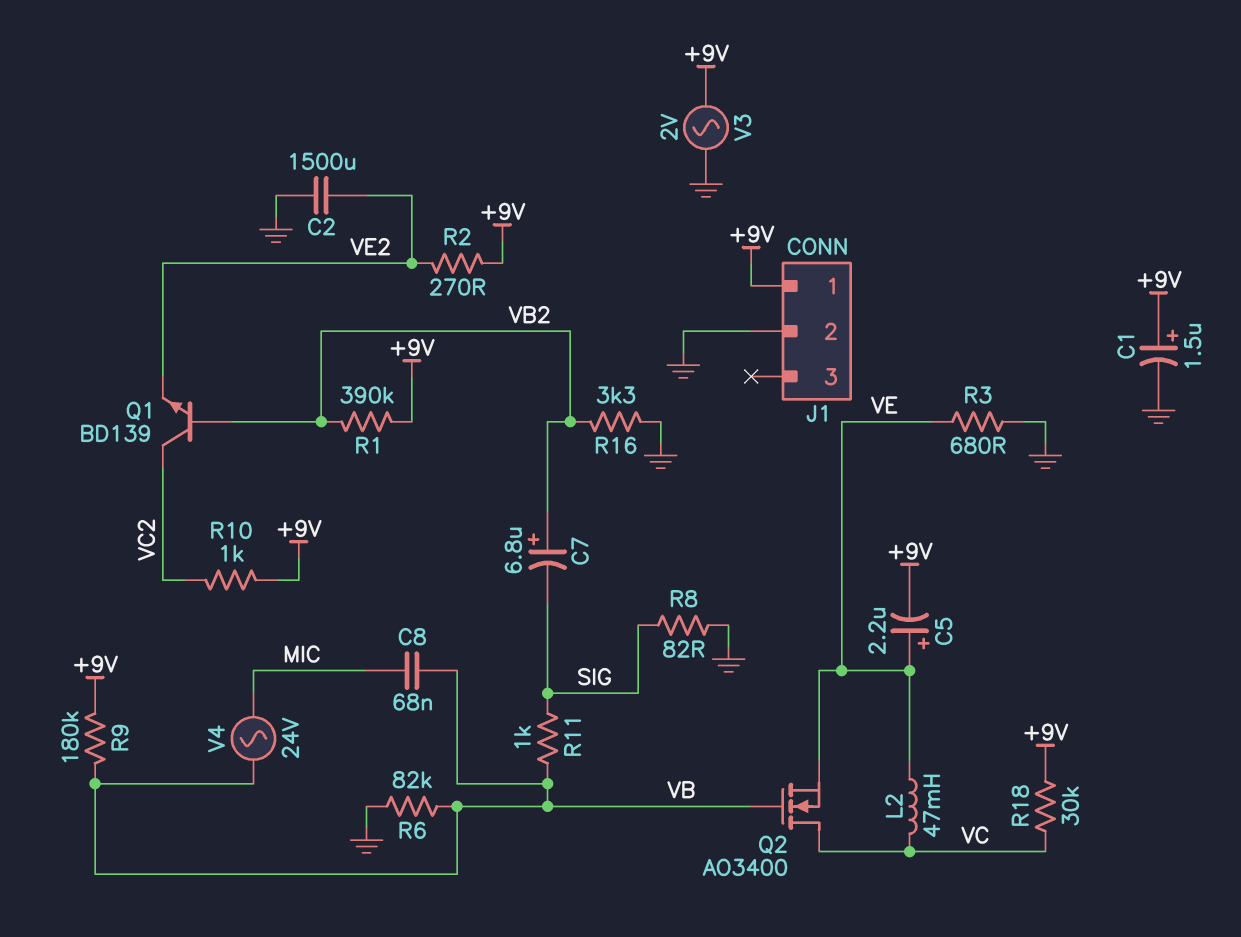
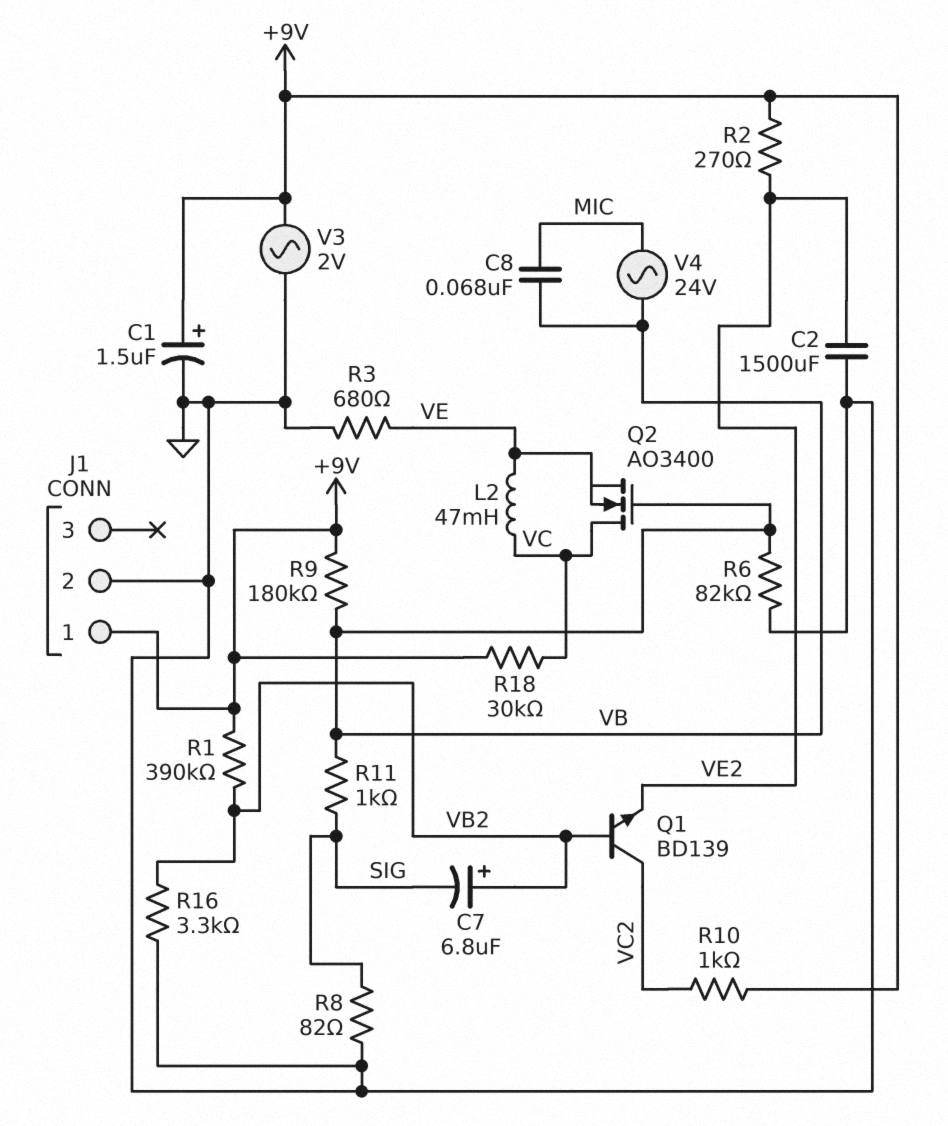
C5: 2.2uF (plus VE, minus +9V) -> none

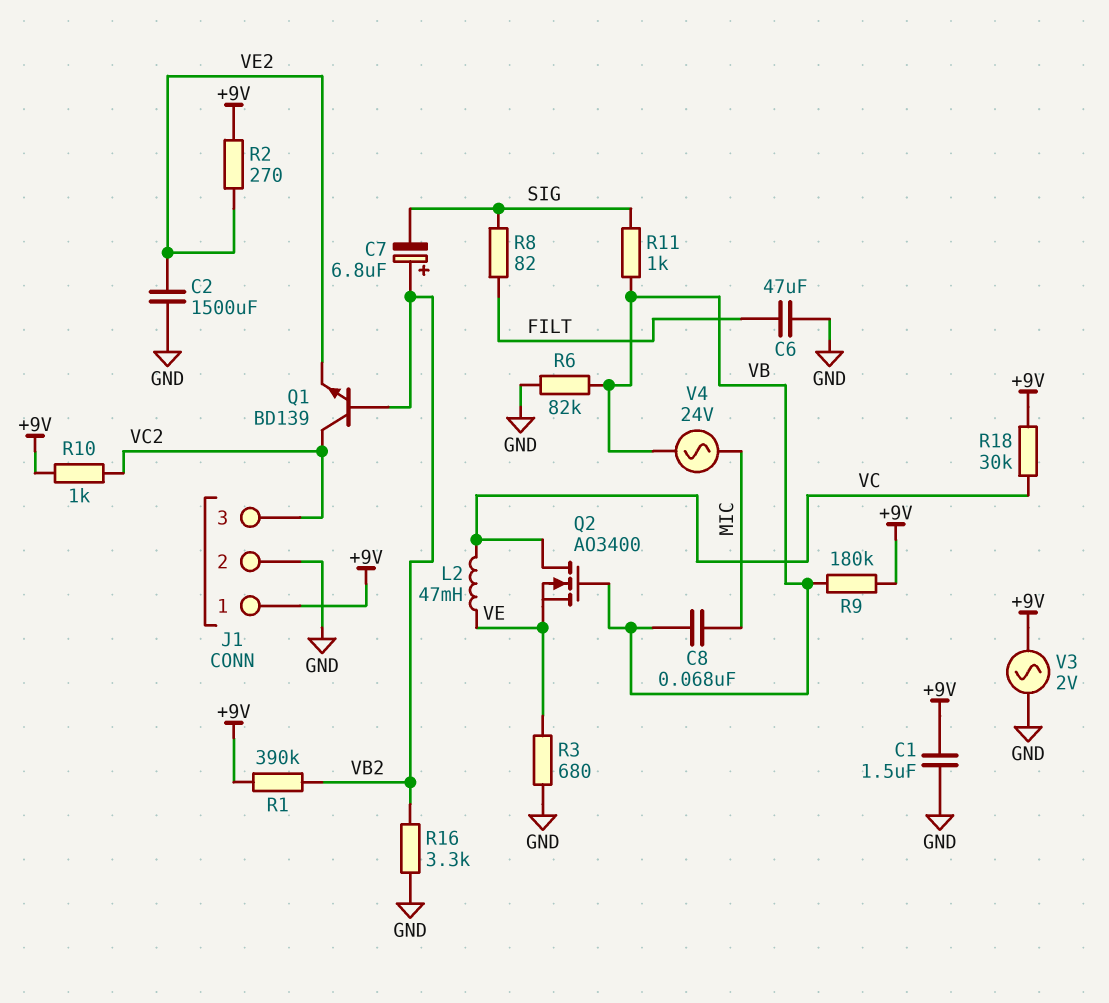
C1: 1.5uF (plus +9V, minus GND) -> 1.5uF (+9V, GND)
C6: none -> 47uF (FILT, GND)
J1 pin 3: none -> VC2
R8: 82 (GND, SIG) -> 82 (FILT, SIG)

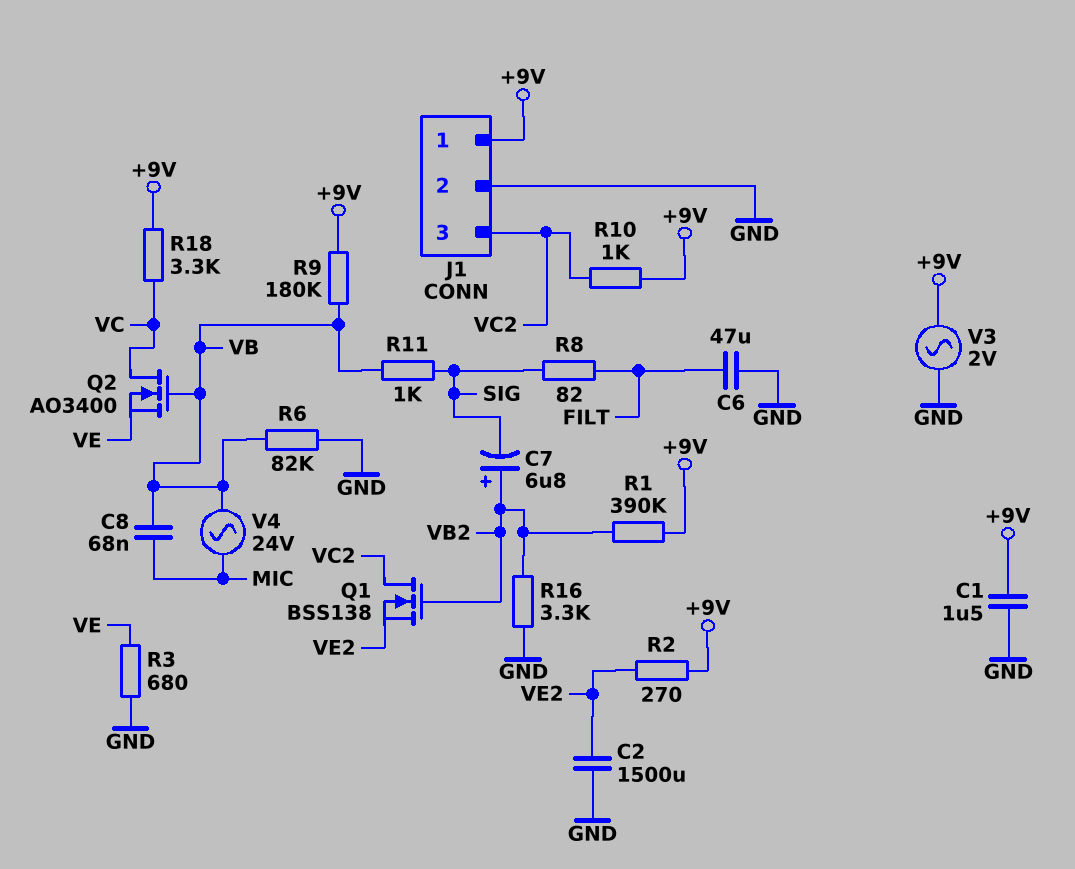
L2: 47mH (VC, VE) -> none
Q1: NPN BD139 (B VB2, C VC2, E VE2) -> NMOS BSS138 (G VB2, D VC2, S VE2)
R18: 30k (+9V, VC) -> 3.3k (+9V, VC)

